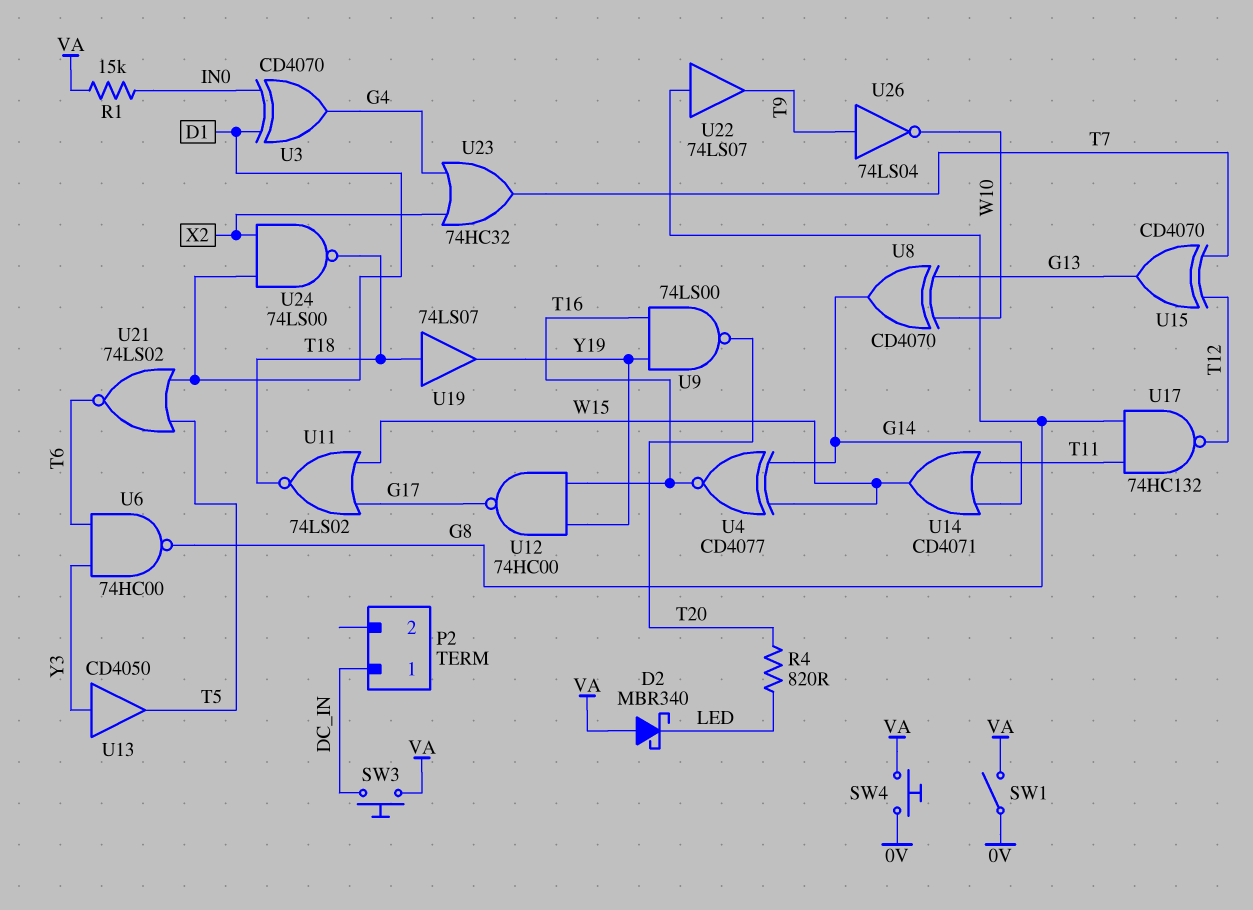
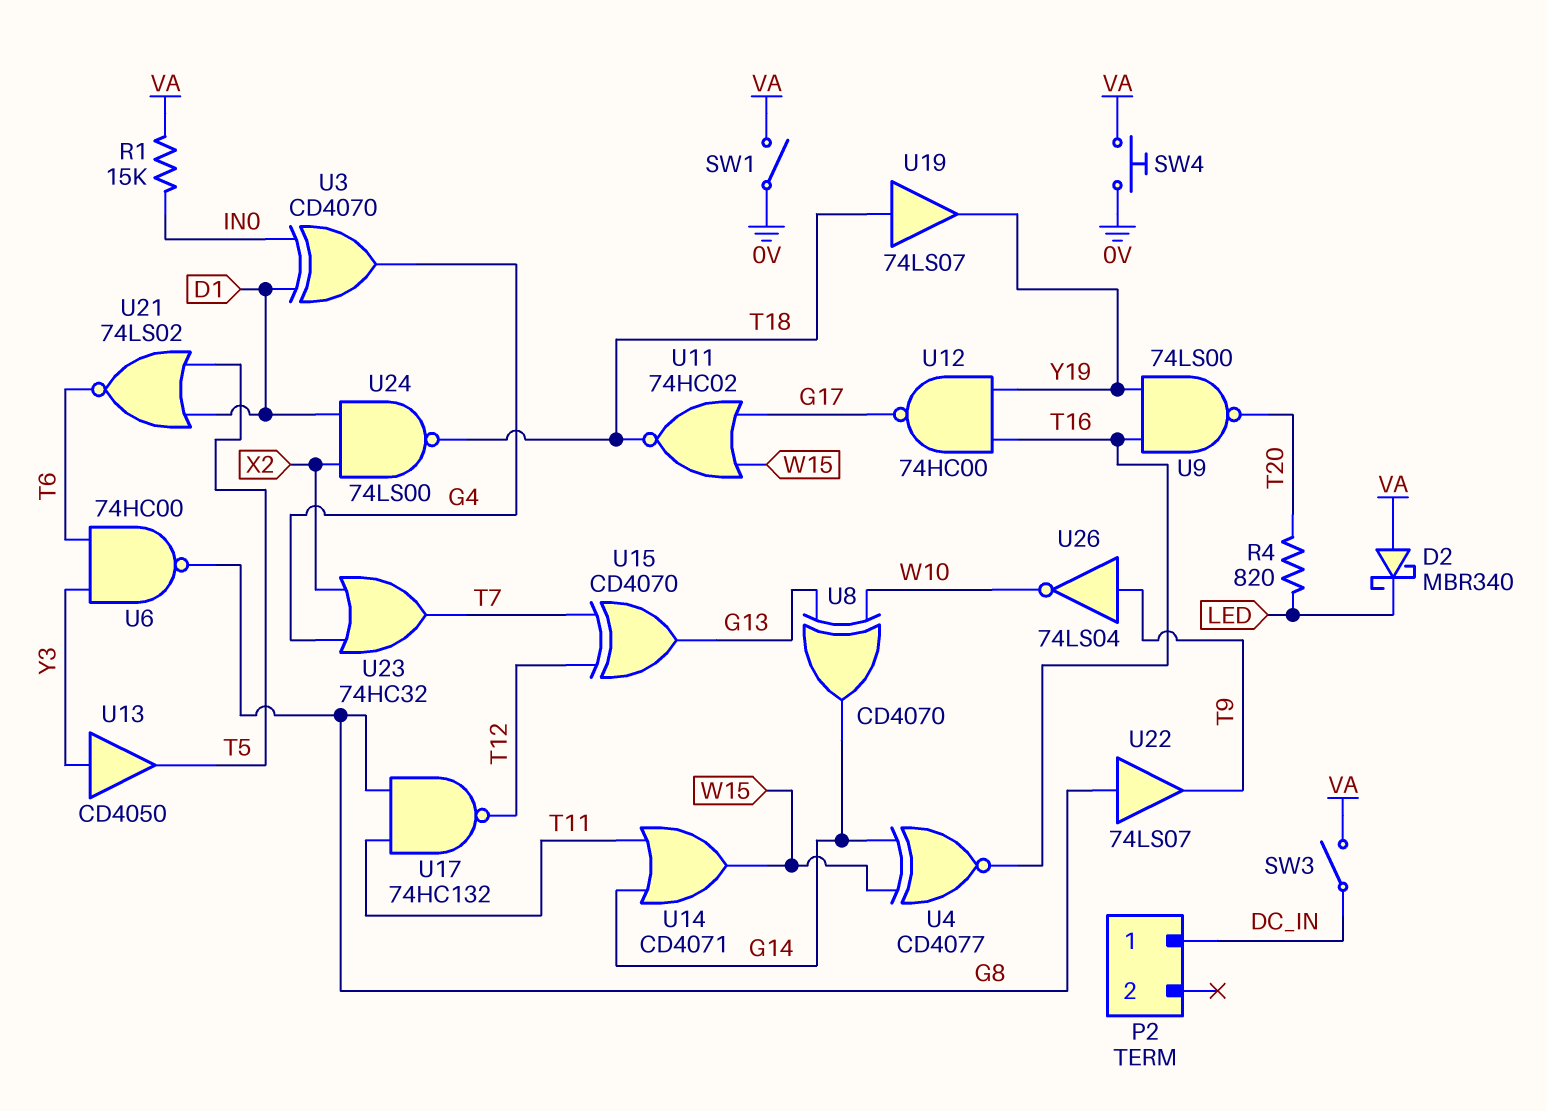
SW3: button (DC_IN, VA) -> switch (DC_IN, VA)
U11: NOR 74LS02 (in G17, in W15, out T18) -> NOR 74HC02 (in G17, in W15, out T18)

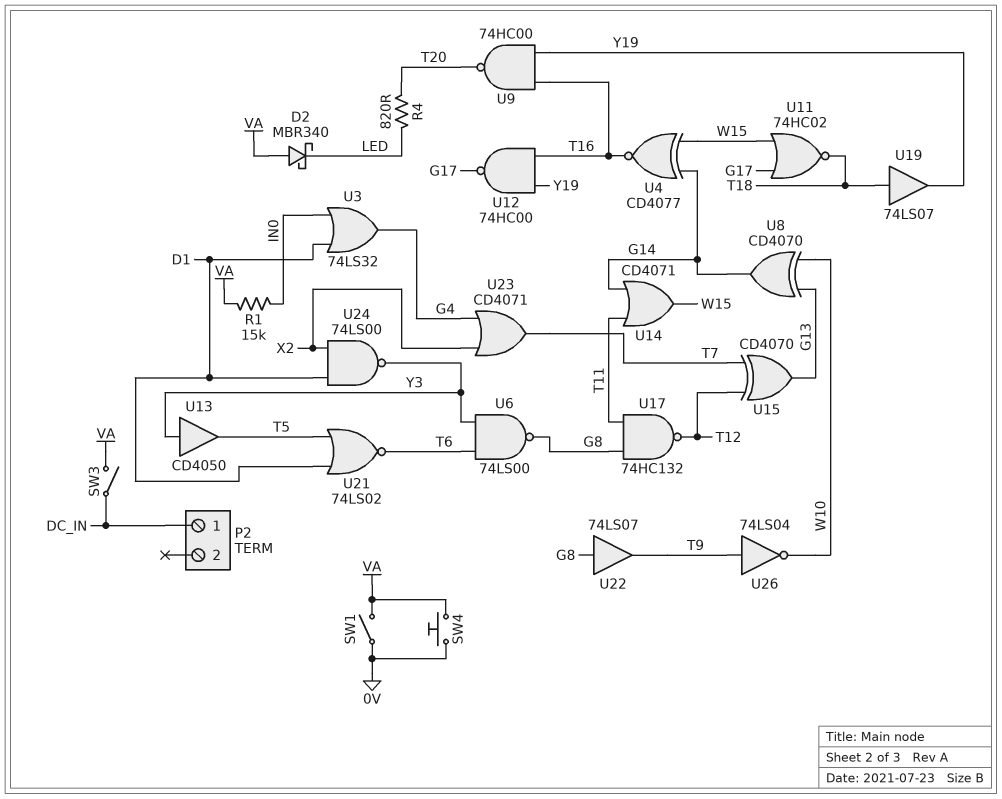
U3: XOR CD4070 (in D1, in IN0, out G4) -> OR 74LS32 (in D1, in IN0, out G4)
U6: NAND 74HC00 (in T6, in Y3, out G8) -> NAND 74LS00 (in T6, in Y3, out G8)
U9: NAND 74LS00 (in T16, in Y19, out T20) -> NAND 74HC00 (in T16, in Y19, out T20)
U23: OR 74HC32 (in G4, in X2, out T7) -> OR CD4071 (in G4, in X2, out T7)
U24: NAND 74LS00 (in D1, in X2, out T18) -> NAND 74LS00 (in D1, in X2, out Y3)

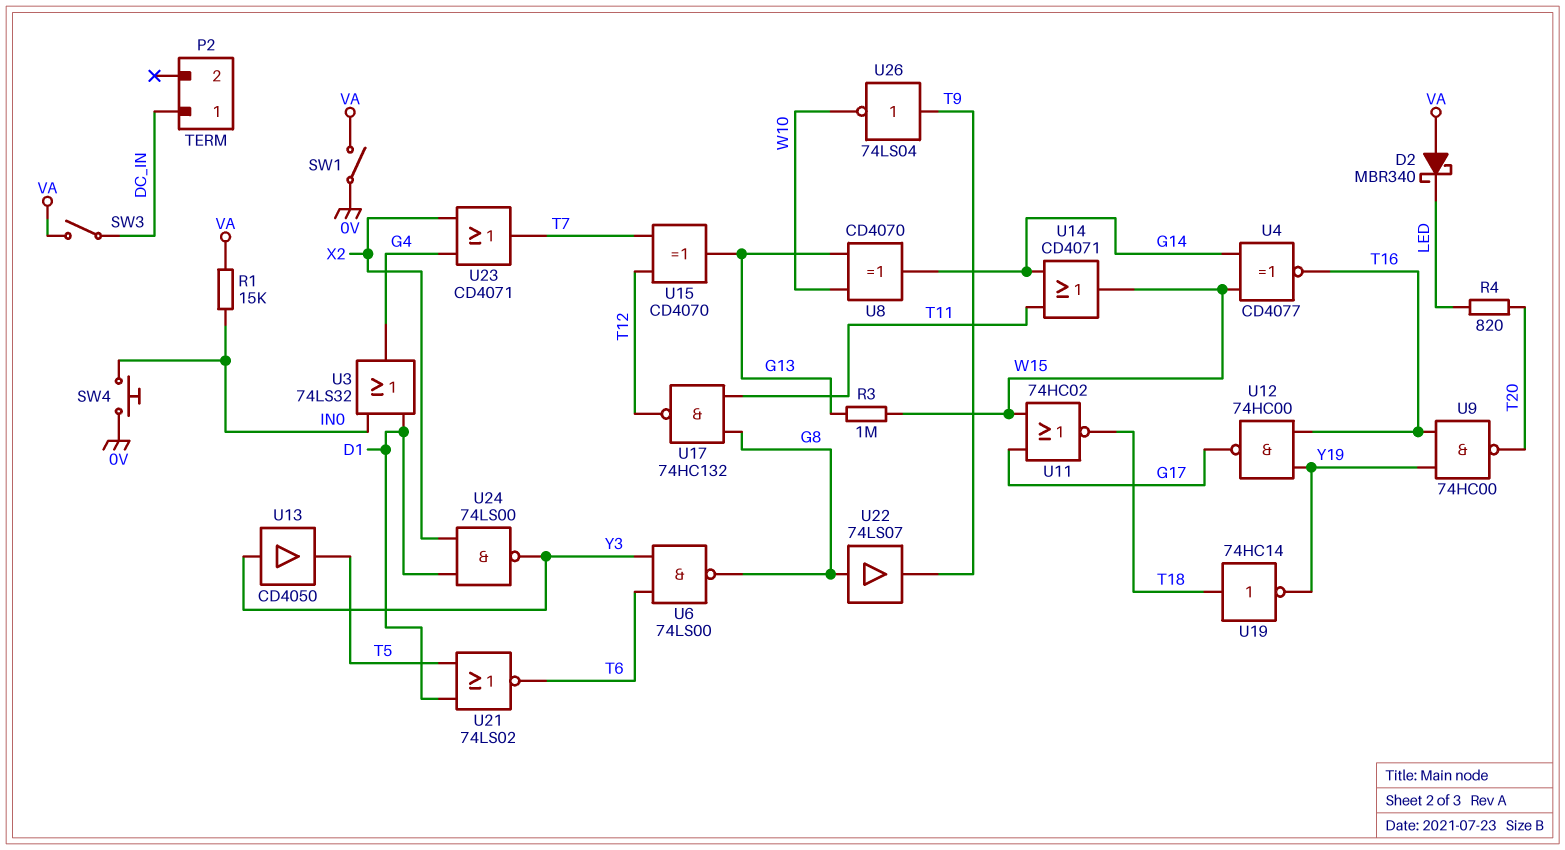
R3: none -> 1M (G13, W15)
SW4: button (0V, VA) -> button (0V, IN0)
U19: buffer 74LS07 (in T18, out Y19) -> NOT 74HC14 (in T18, out Y19)

